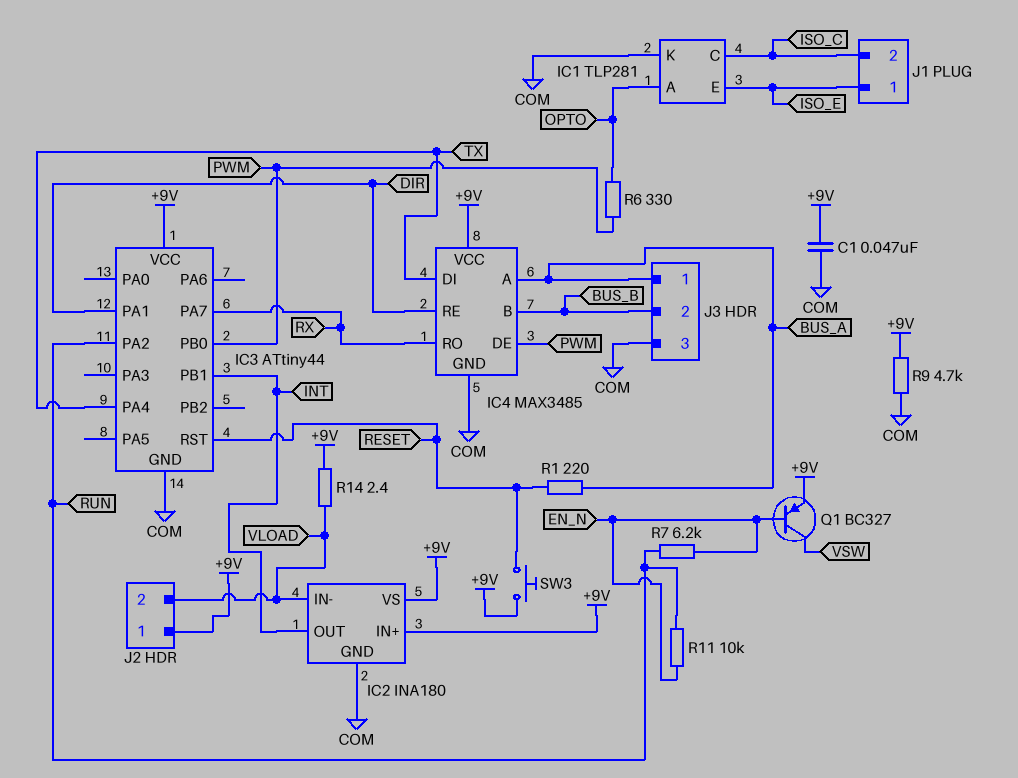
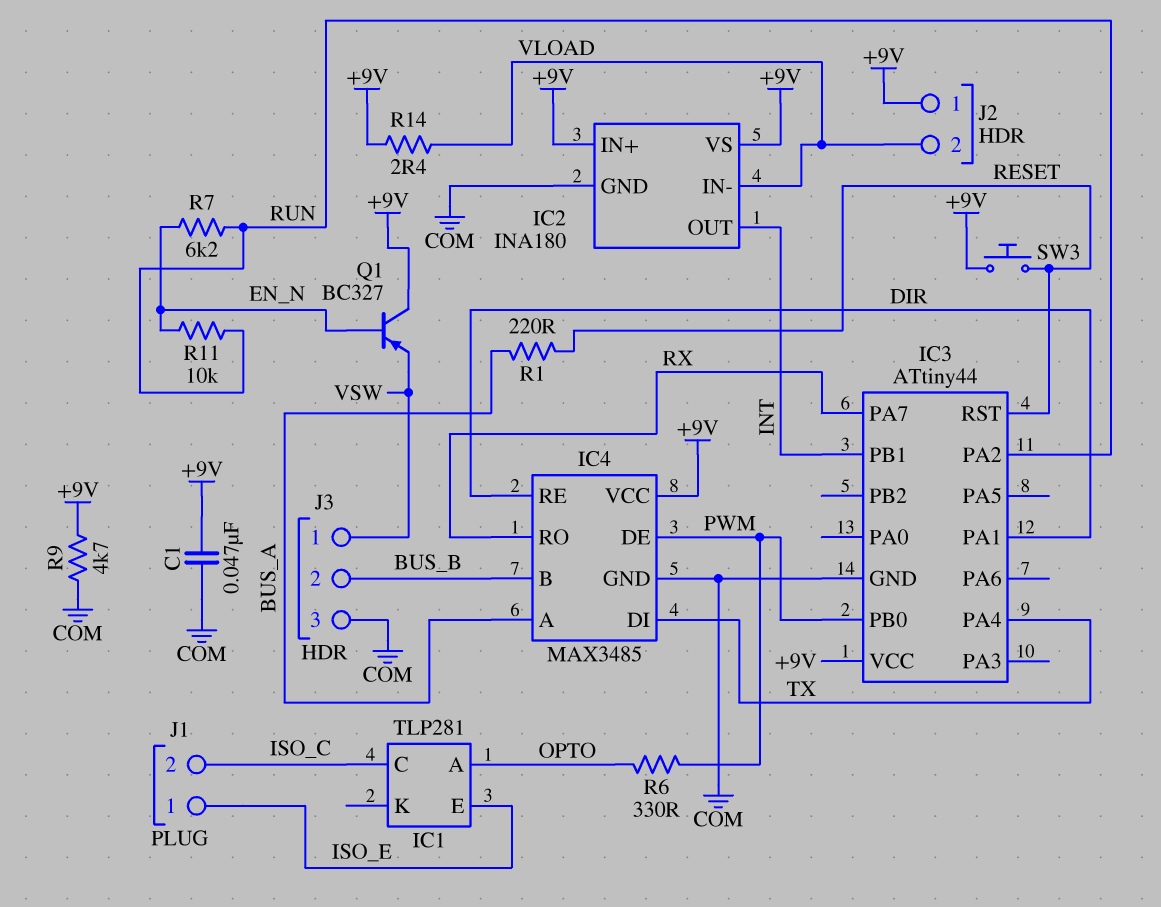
IC1 pin K: COM -> none
J3 pin 1: BUS_A -> VSW
Q1: PNP BC327 (B EN_N, C VSW, E +9V) -> PNP BC327 (B EN_N, C +9V, E VSW)

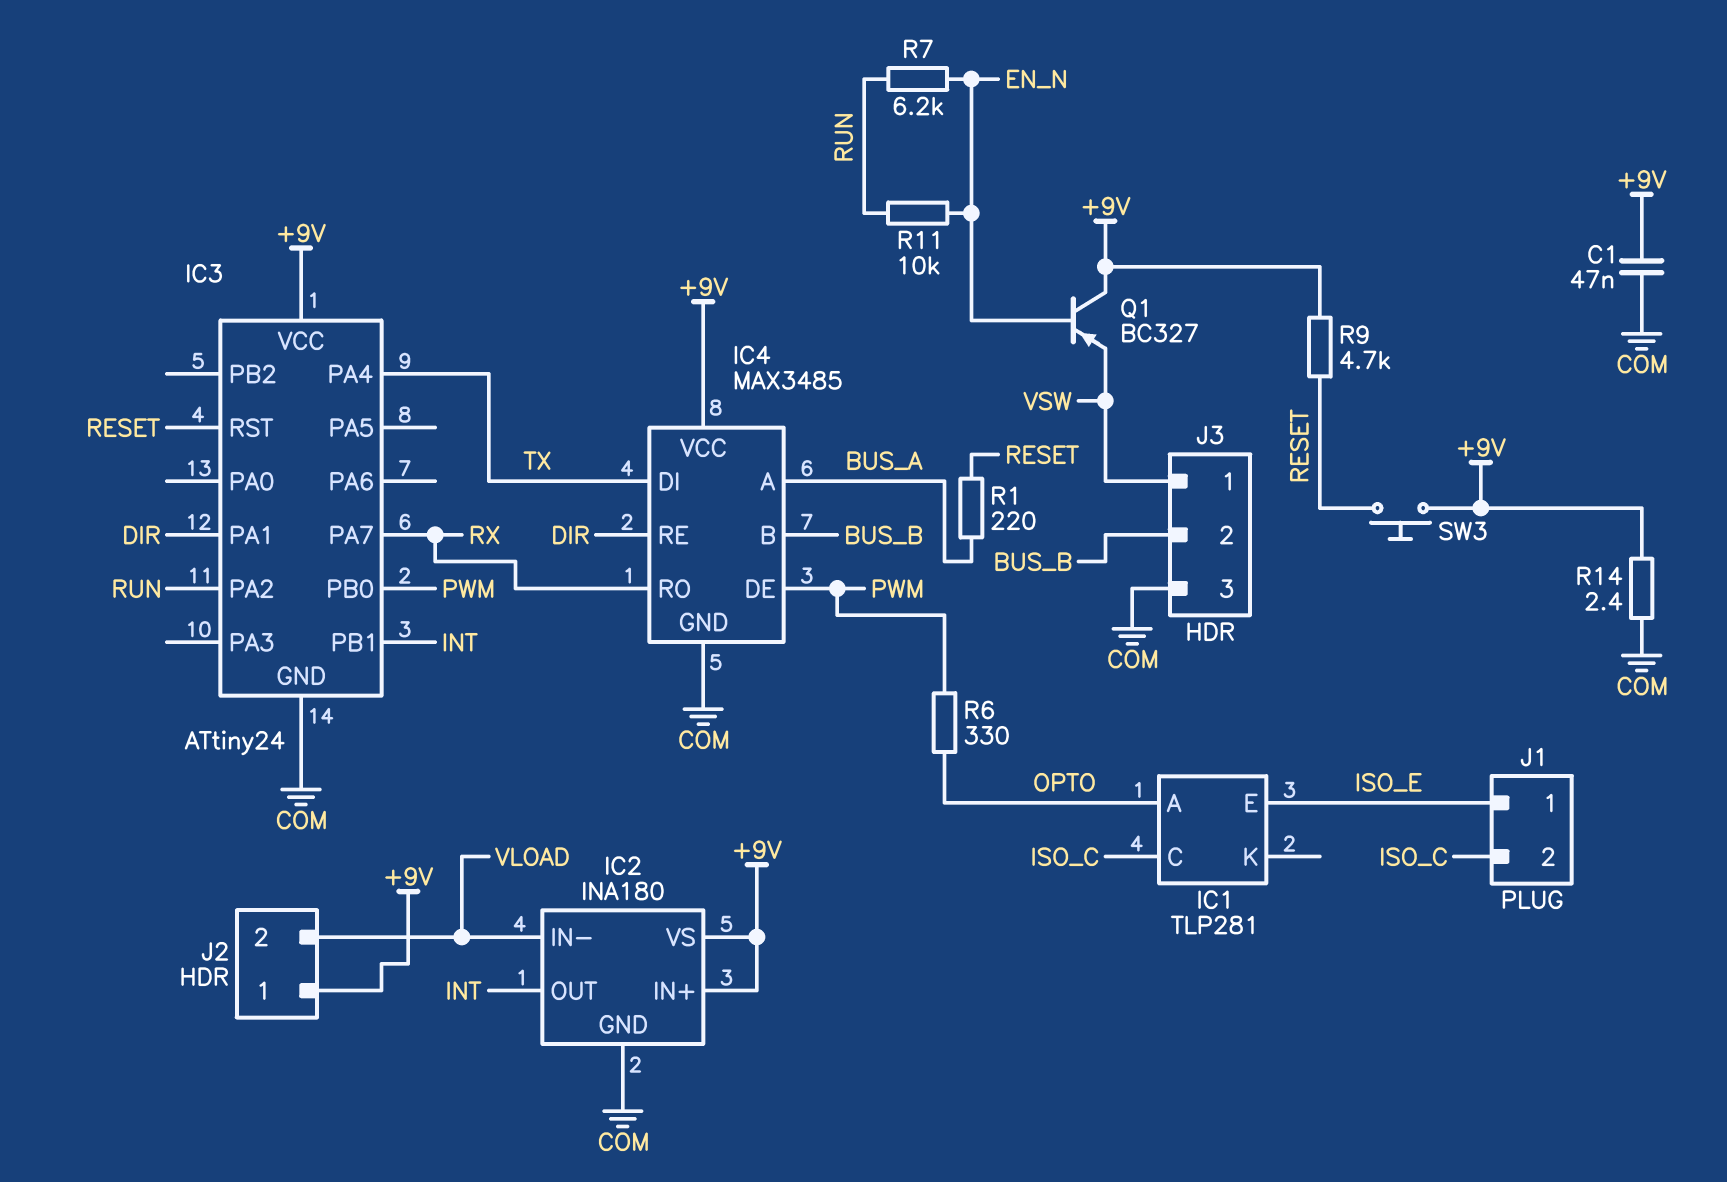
IC3: ATtiny44 -> ATtiny24
R9: 4.7k (+9V, COM) -> 4.7k (+9V, RESET)
R14: 2.4 (+9V, VLOAD) -> 2.4 (+9V, COM)

